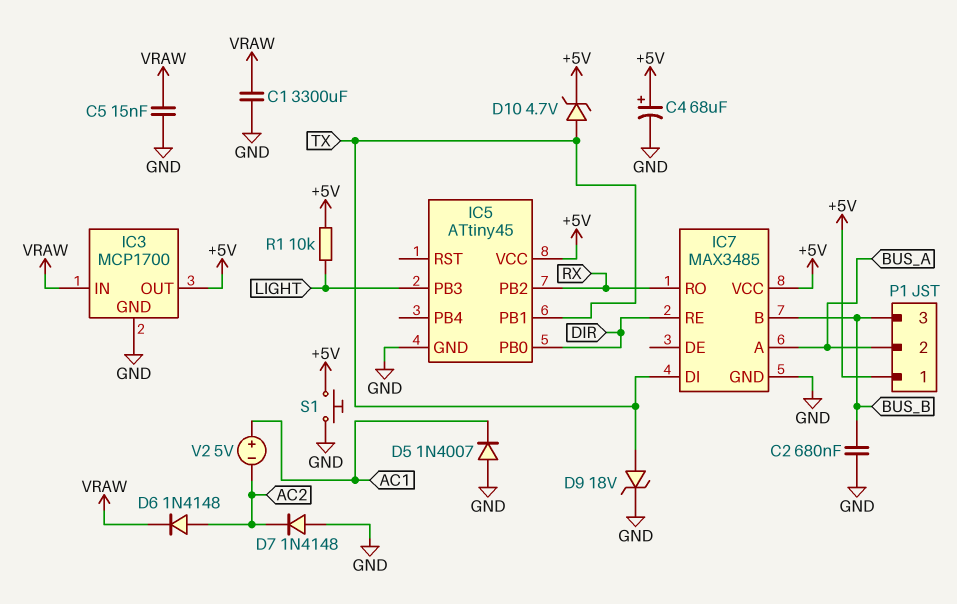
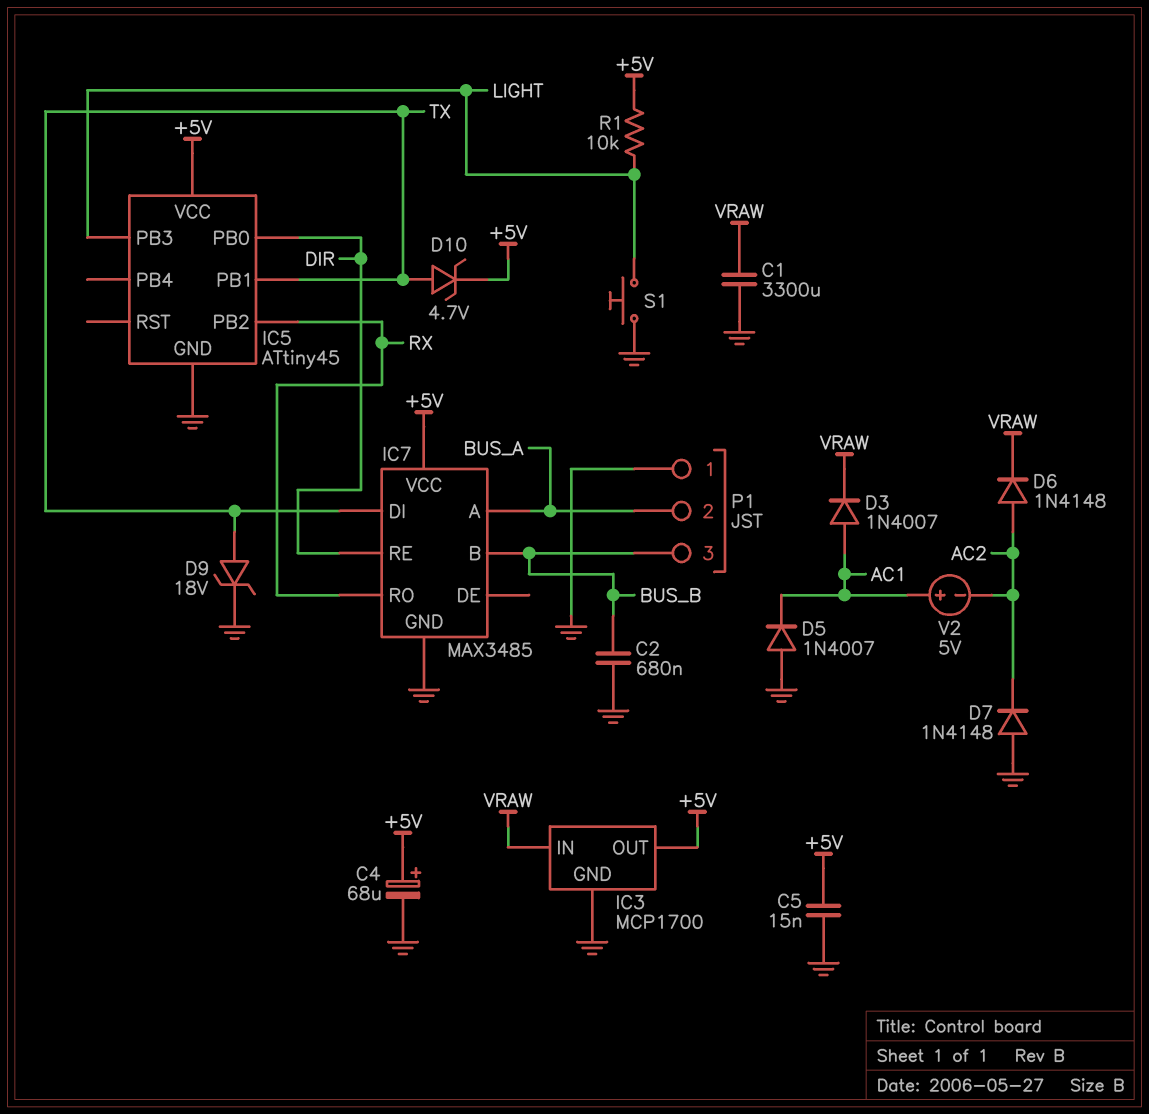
C5: 15nF (GND, VRAW) -> 15nF (+5V, GND)
D3: none -> diode 1N4007 (A AC1, K VRAW)
P1 pin 1: +5V -> GND
S1: button (+5V, GND) -> button (GND, LIGHT)

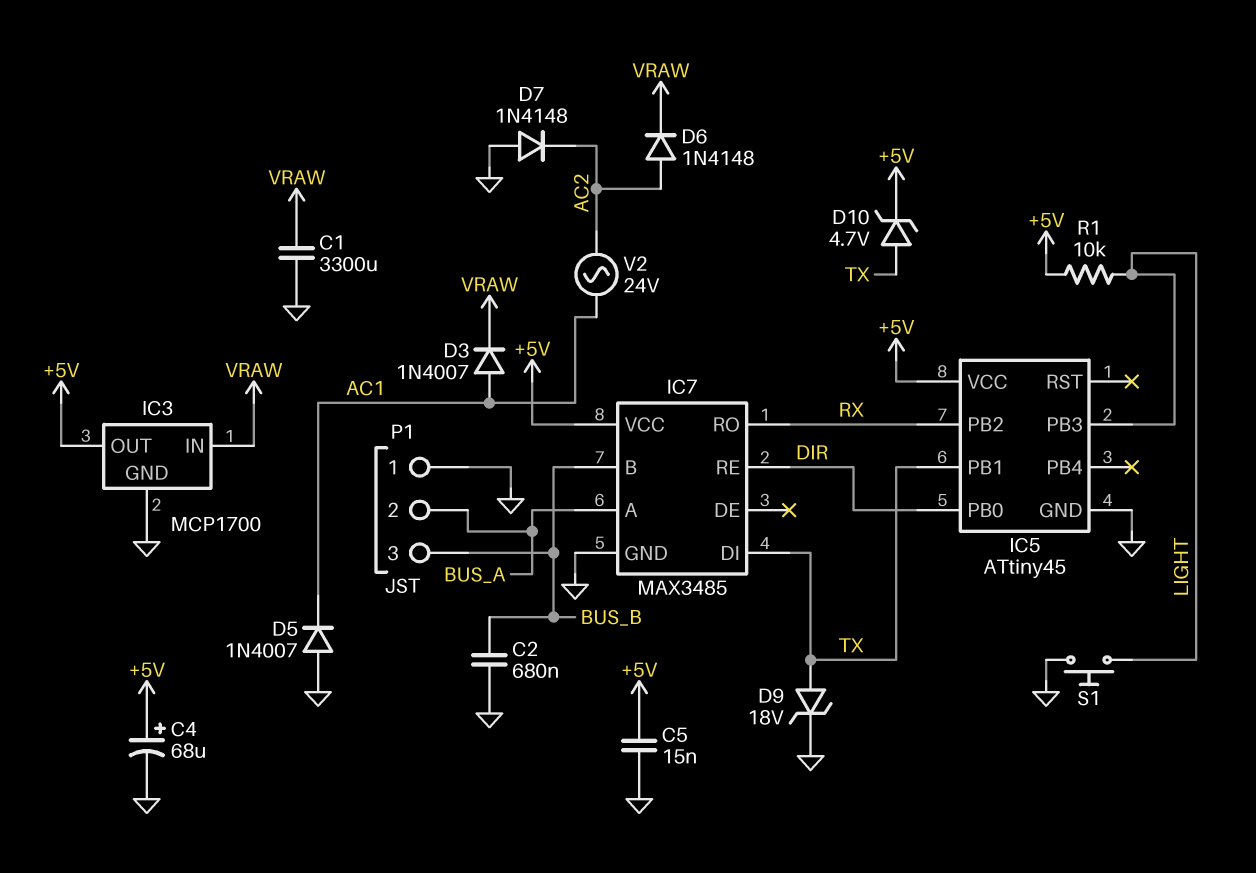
V2: 5V (plus AC1, minus AC2) -> AC 24V (AC1, AC2)

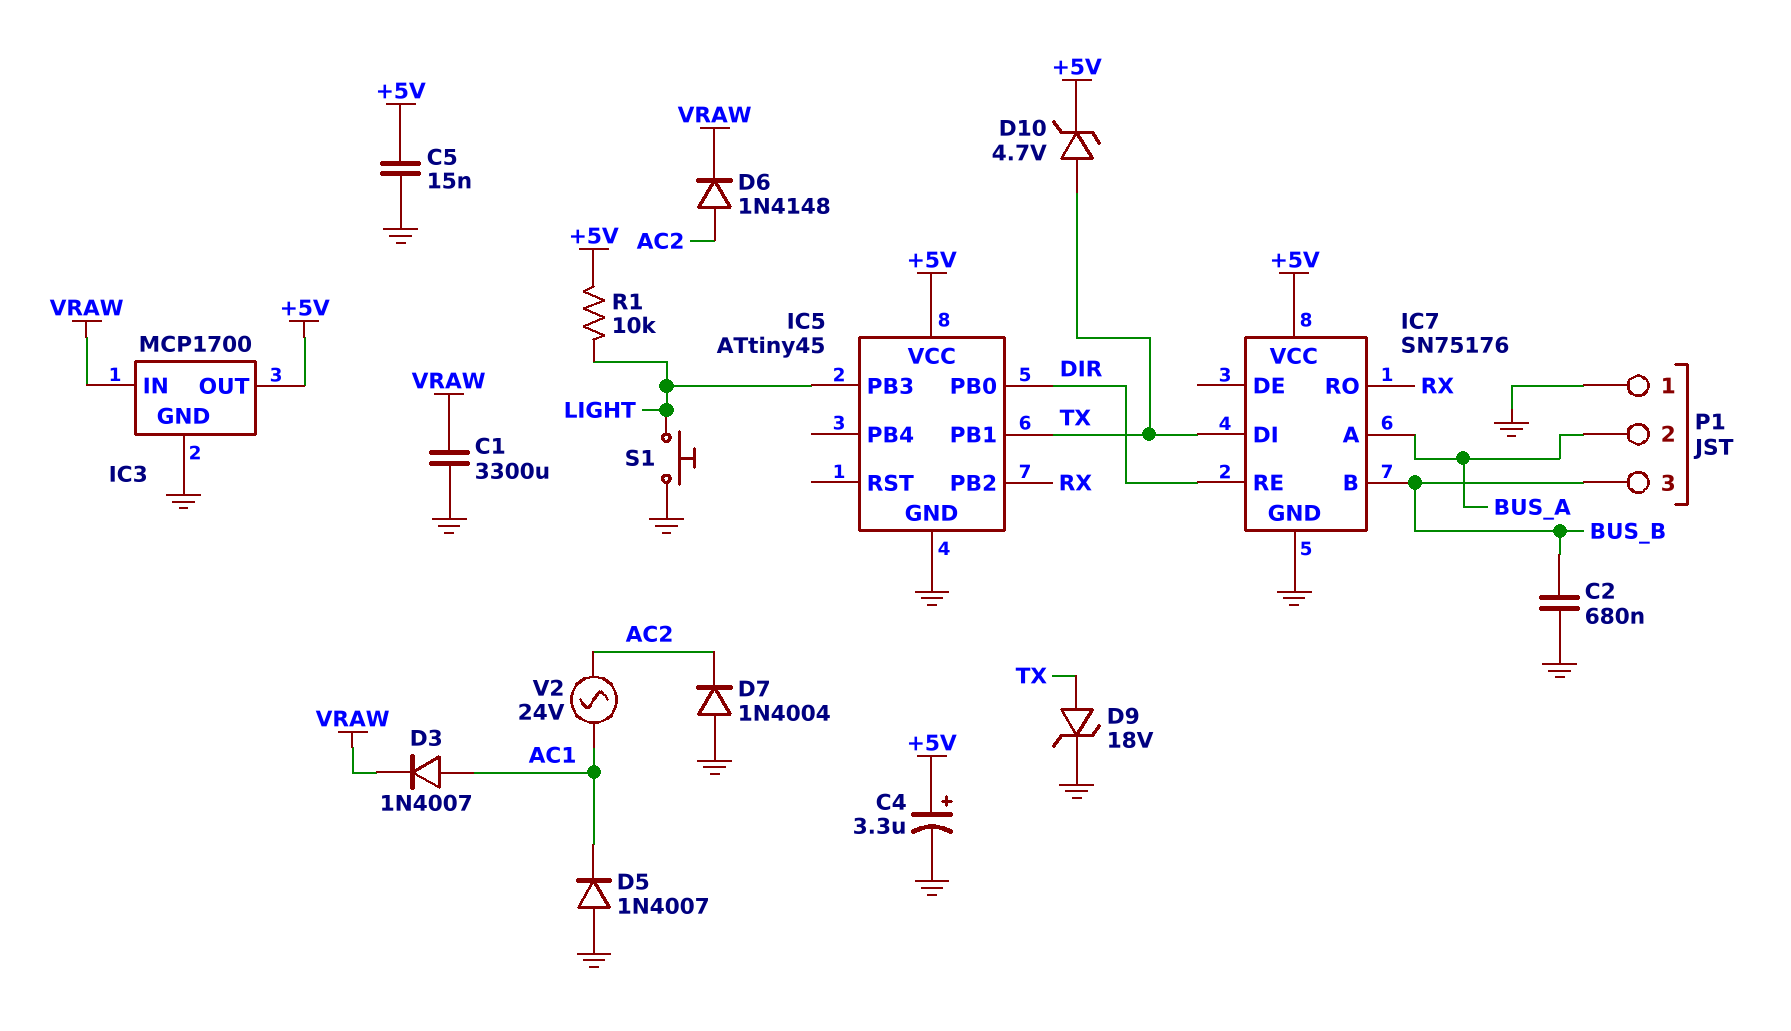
C4: 68uF (plus +5V, minus GND) -> 3.3uF (plus +5V, minus GND)
D7: diode 1N4148 (A GND, K AC2) -> diode 1N4004 (A GND, K AC2)
IC7: MAX3485 -> SN75176

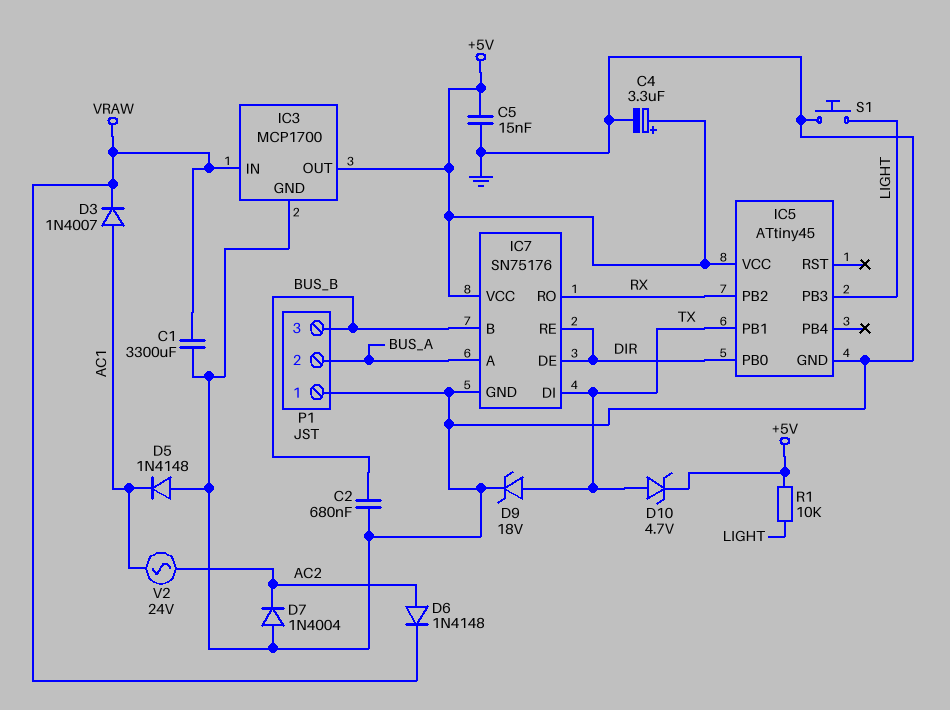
D5: diode 1N4007 (A GND, K AC1) -> diode 1N4148 (A GND, K AC1)
IC7 pin DE: none -> DIR

